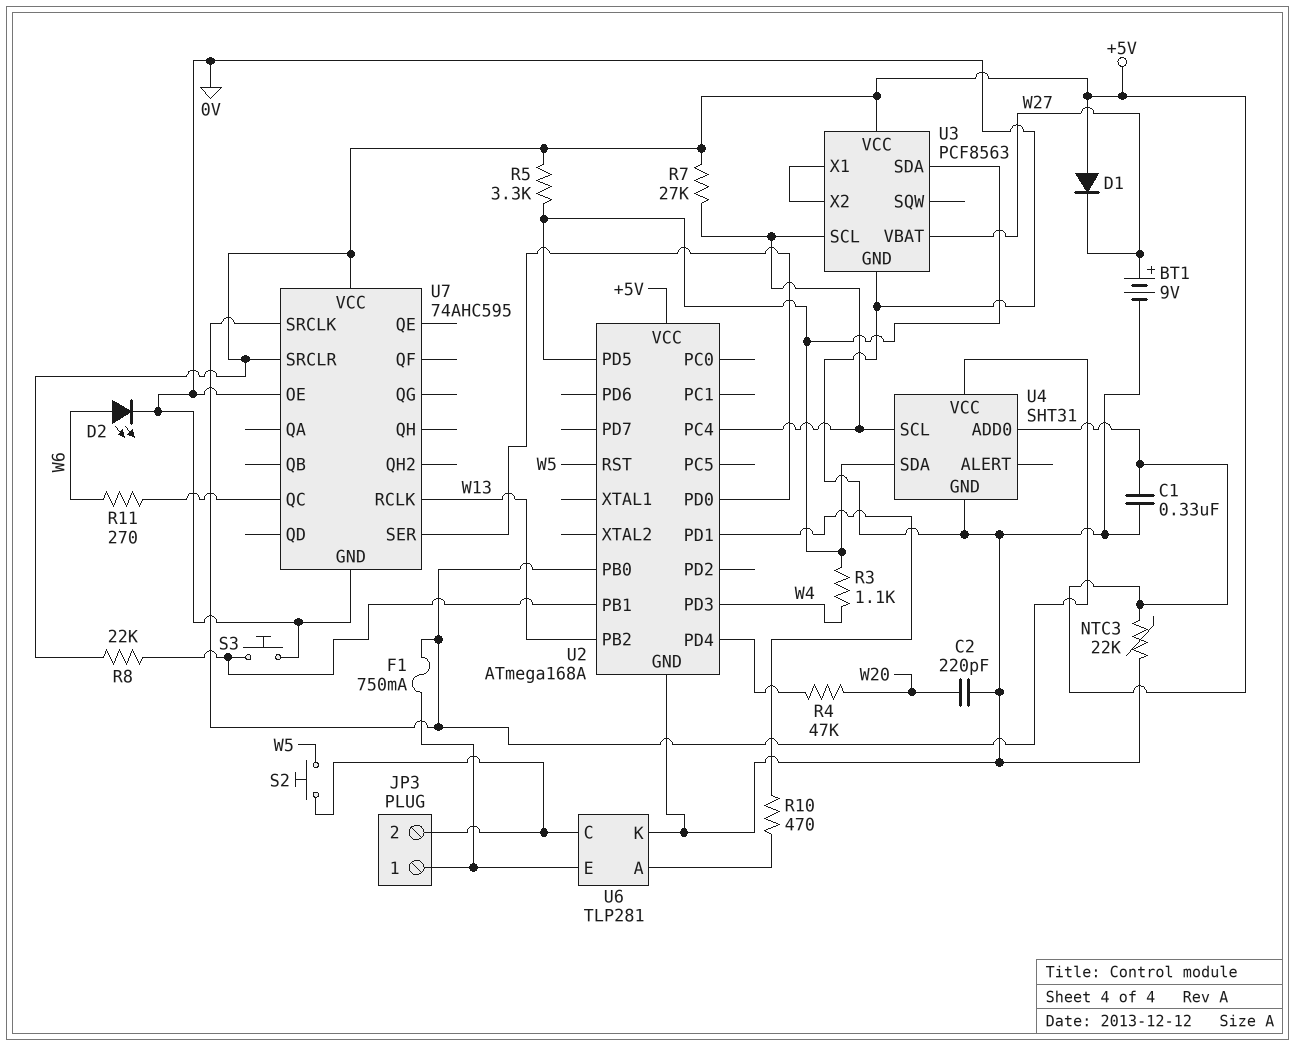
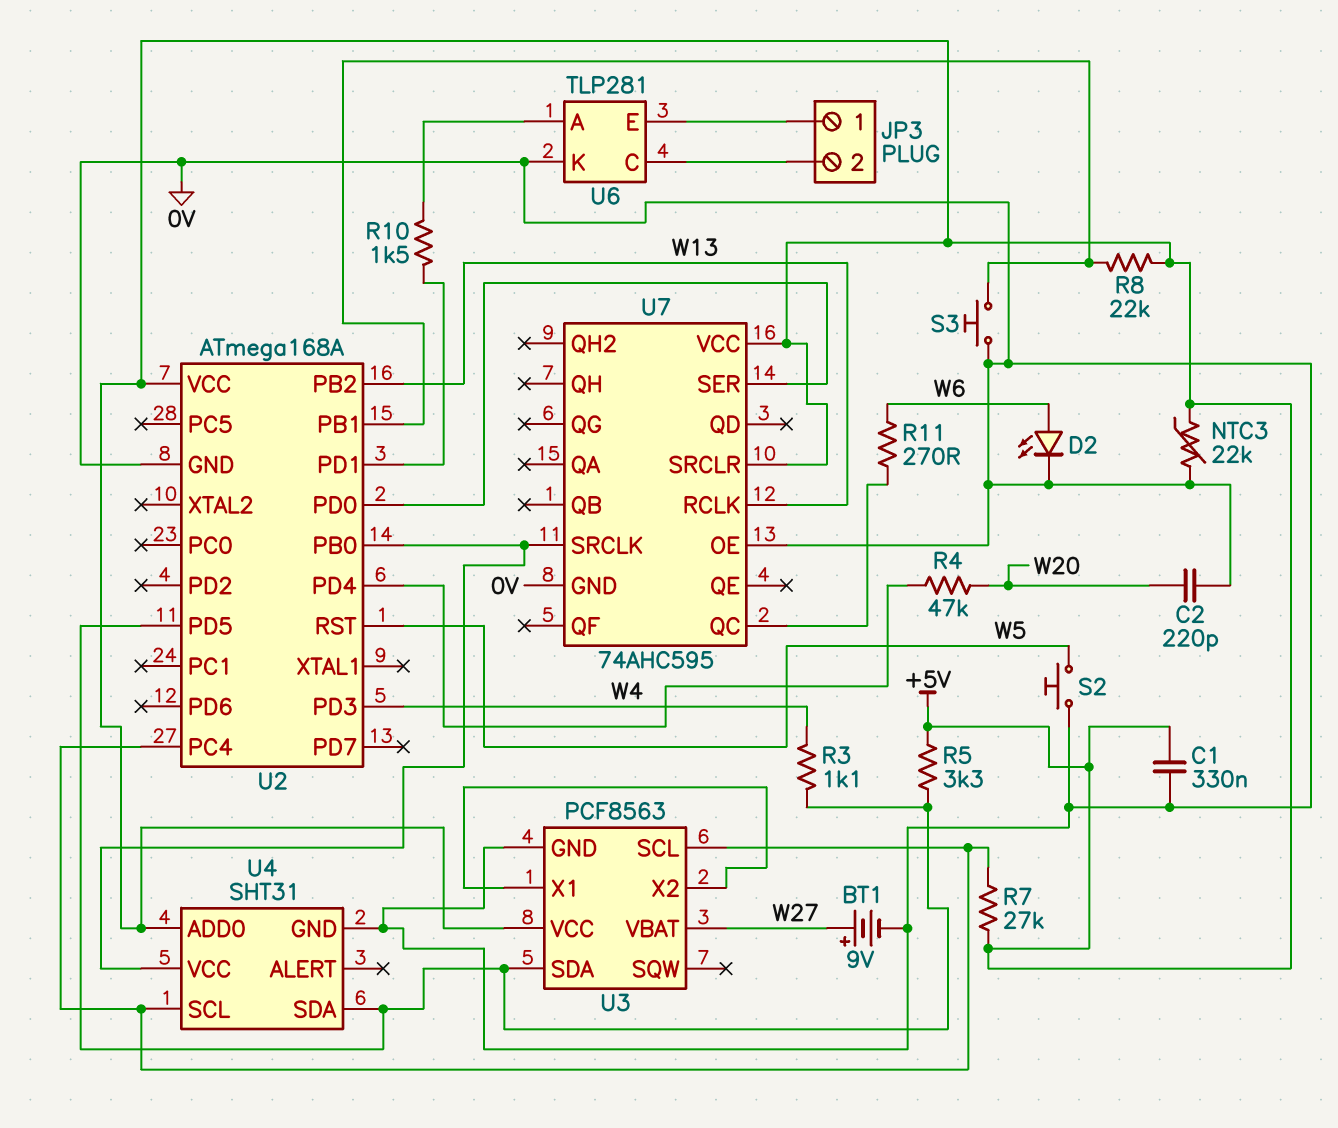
D1: diode (A +5V, K W27) -> none
F1: 750mA (JP3/1, U2/PB0) -> none
R10: 470 (U2/PD1, U6/A) -> 1.5k (U2/PD1, U6/A)
S2: button (JP3/2, W5) -> button (0V, W5)

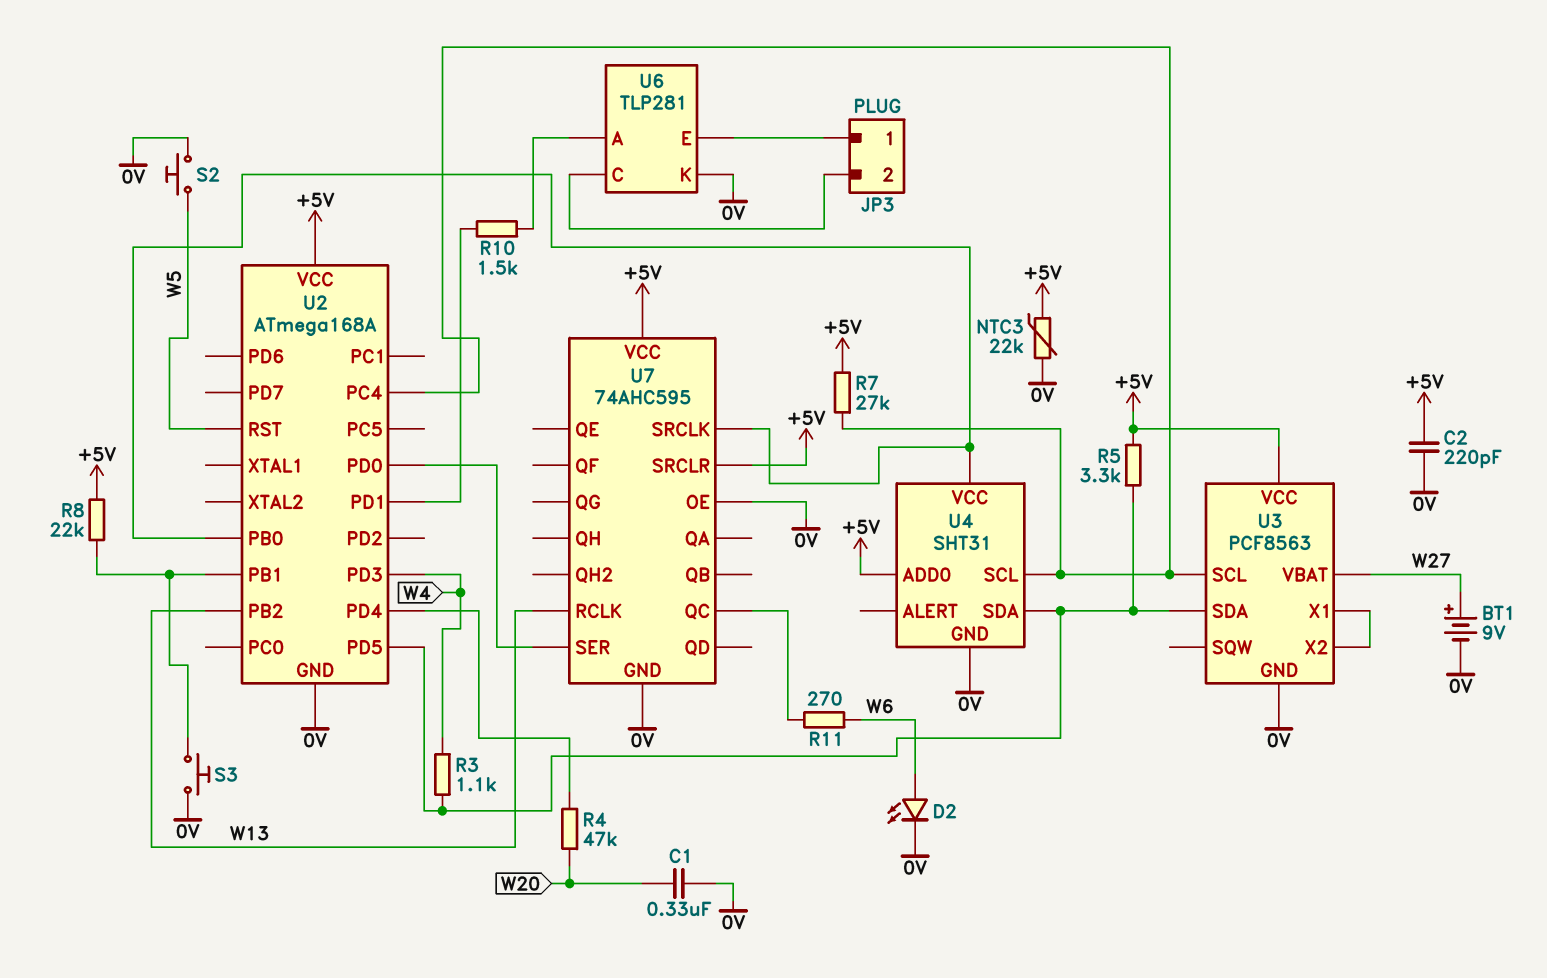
C1: 330nF (+5V, 0V) -> 330nF (0V, W20)
C2: 220pF (0V, W20) -> 220pF (+5V, 0V)

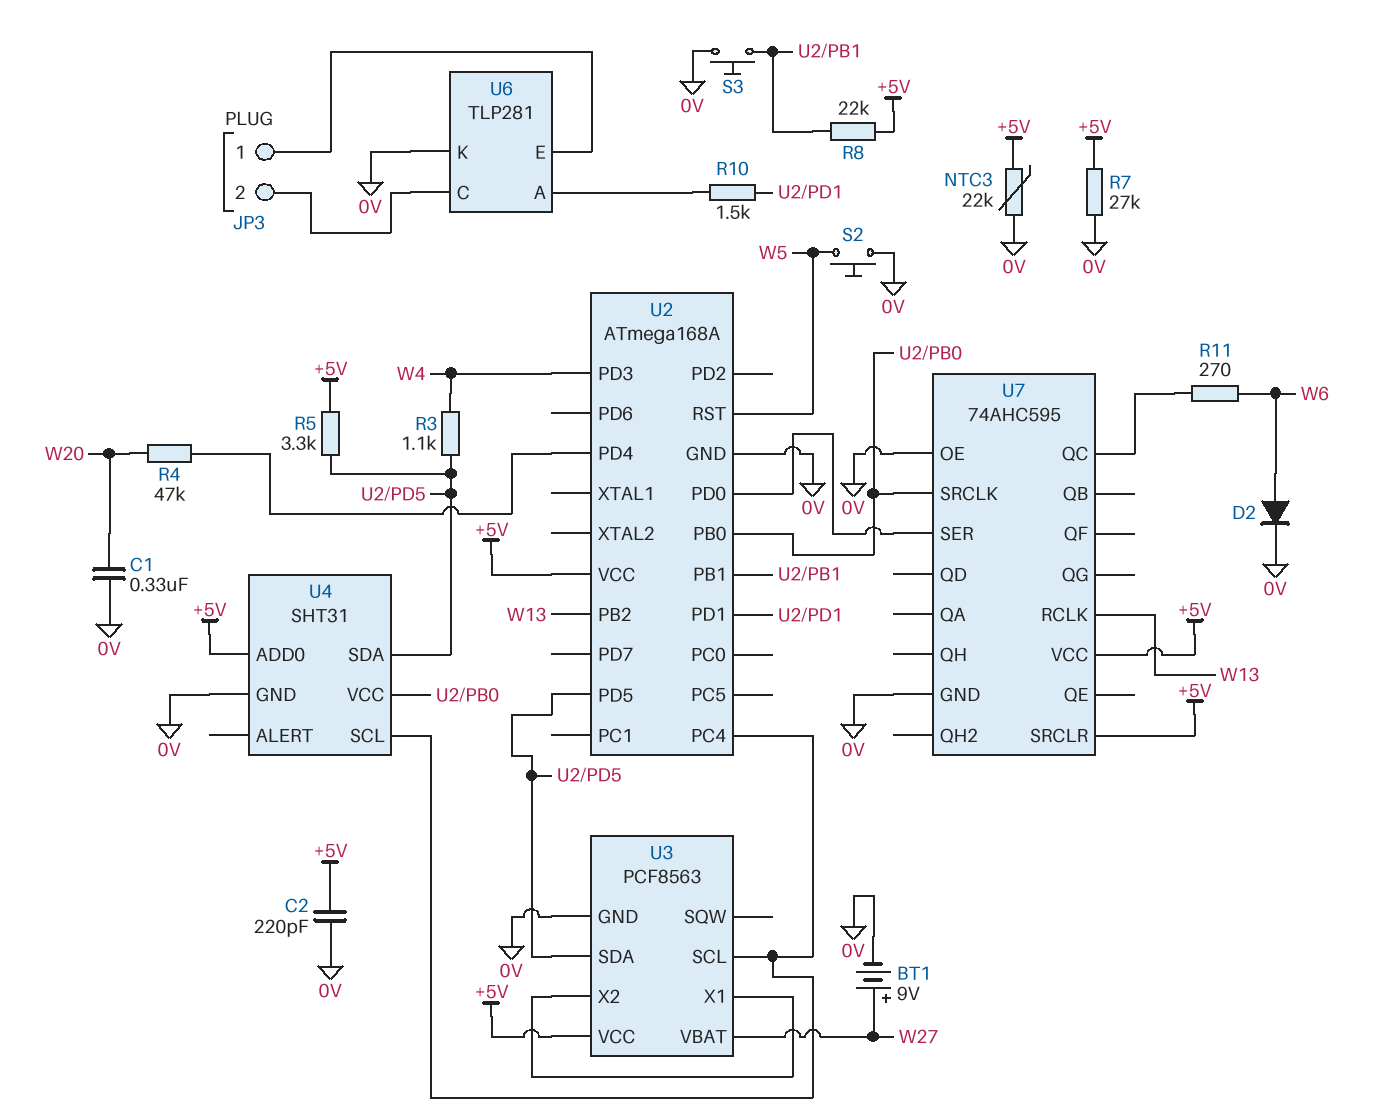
D2: LED (A W6, K 0V) -> diode (A W6, K 0V)
R7: 27k (+5V, U2/PC4) -> 27k (+5V, 0V)

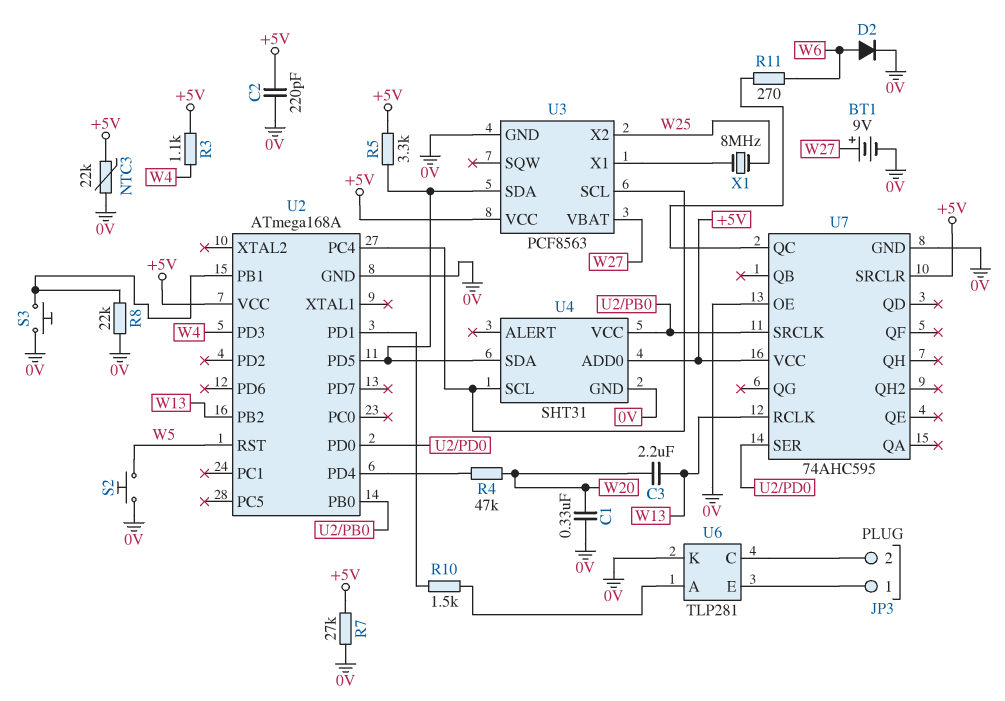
C3: none -> 2.2uF (W13, W20)
R3: 1.1k (U2/PD5, W4) -> 1.1k (+5V, W4)
R8: 22k (+5V, U2/PB1) -> 22k (0V, U2/PB1)
U3 pin X2: U3/X1 -> W25
X1: none -> 8MHz (U3/X1, W25)

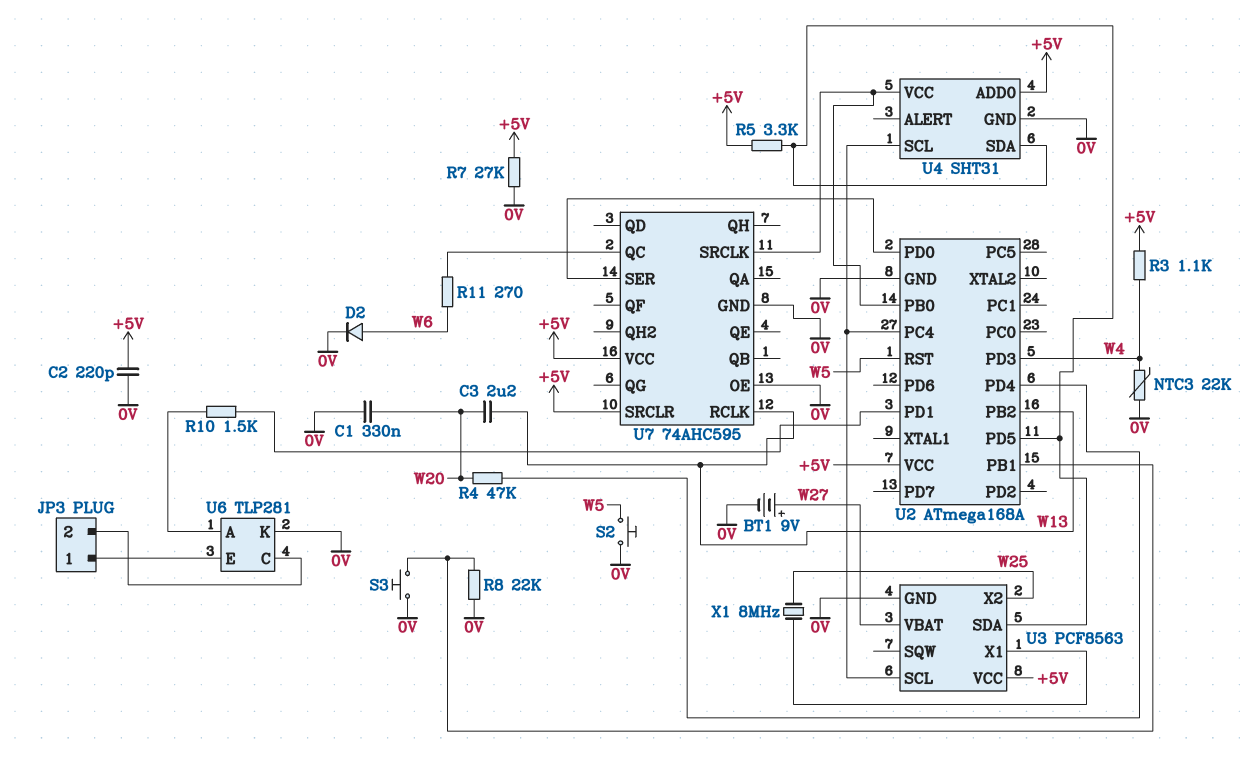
NTC3: 22k (+5V, 0V) -> 22k (0V, W4)

